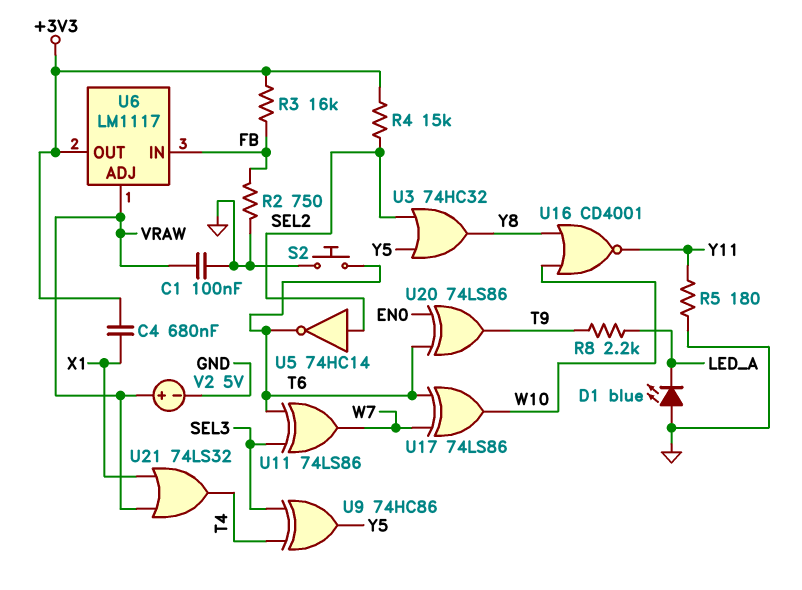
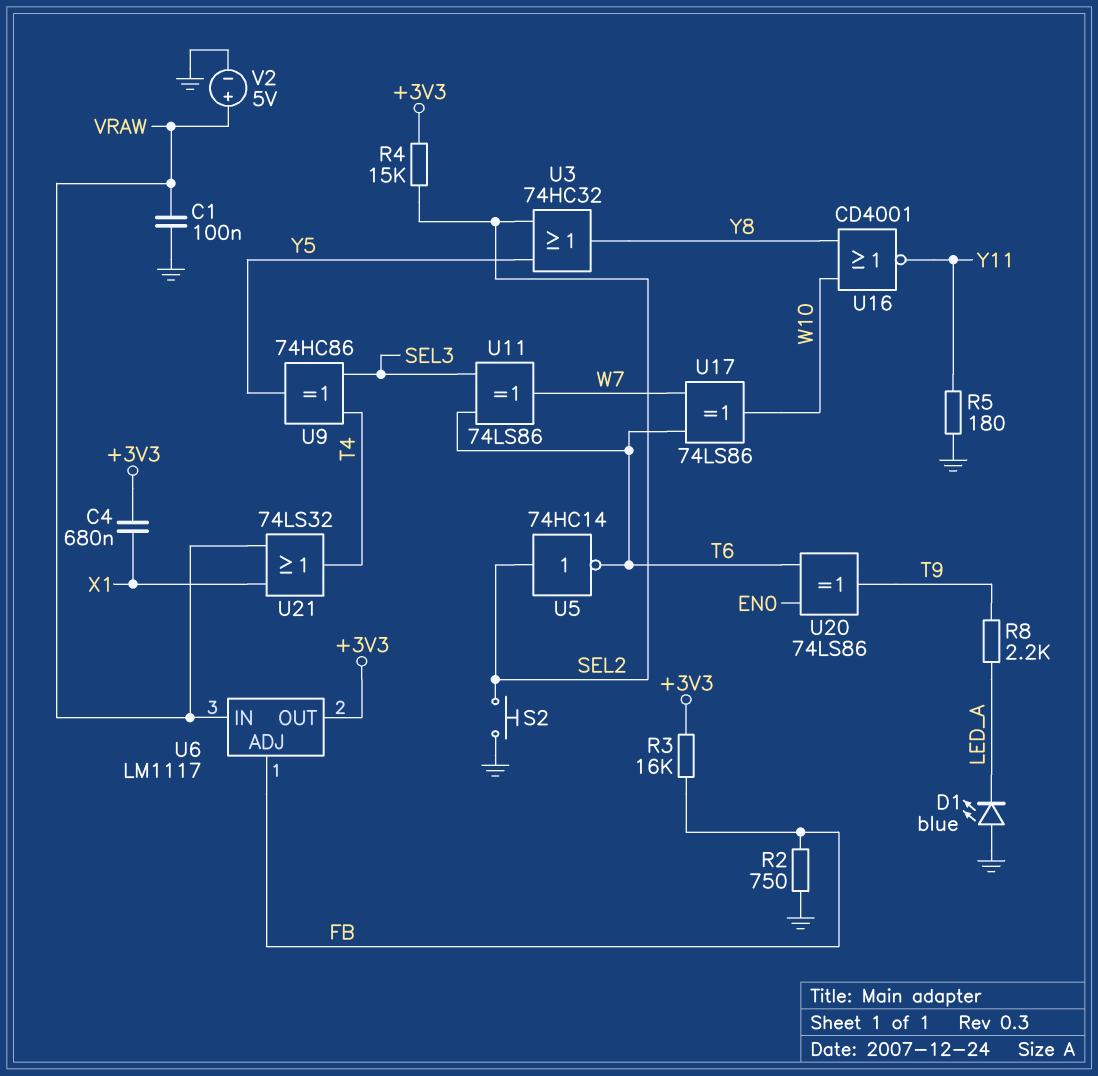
S2: button (GND, T6) -> button (GND, SEL2)
U6 pin ADJ: VRAW -> FB
U6 pin IN: FB -> VRAW

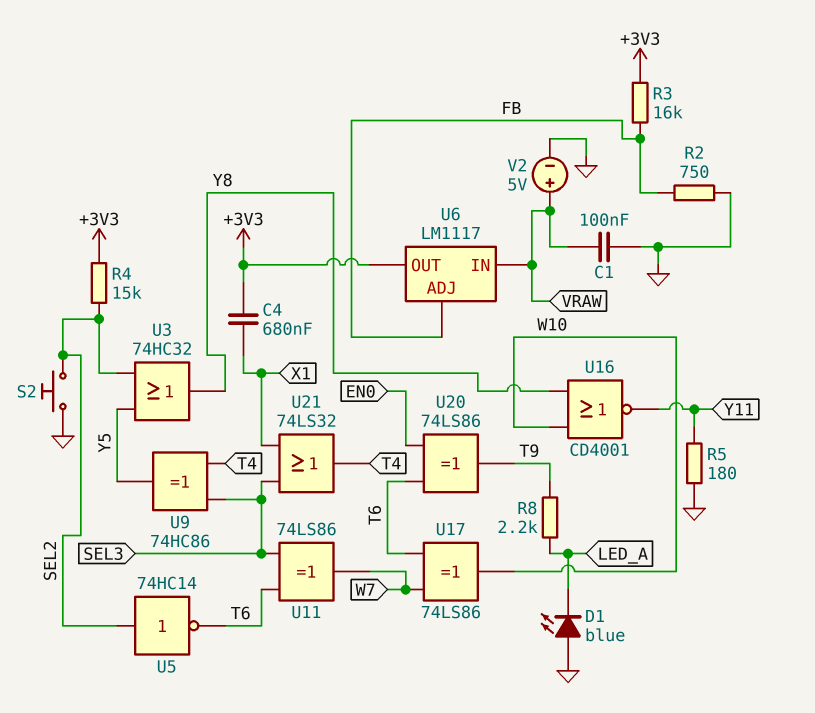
U21: OR 74LS32 (in VRAW, in X1, out T4) -> OR 74LS32 (in SEL3, in X1, out T4)

